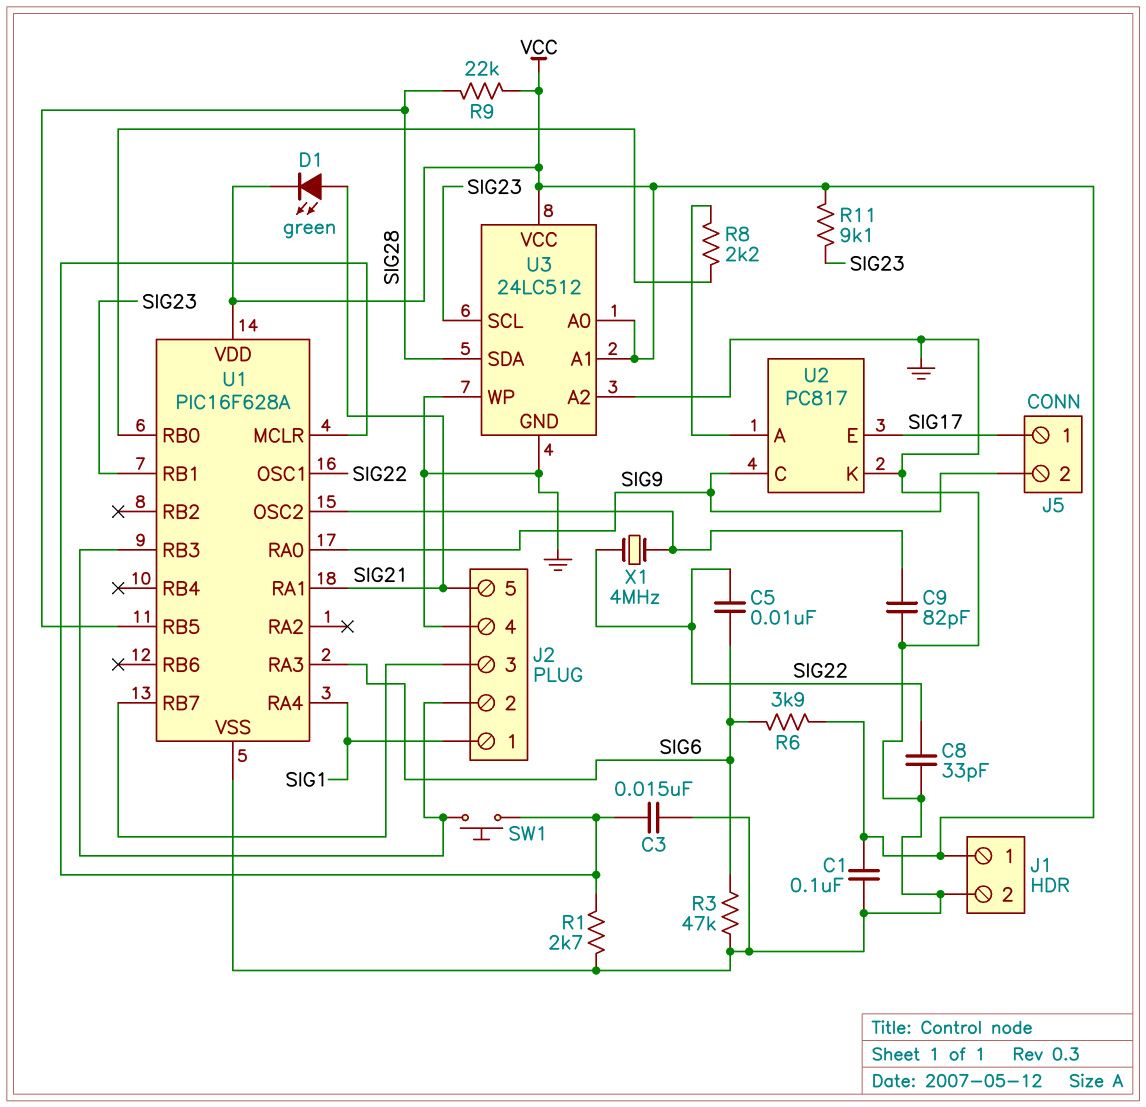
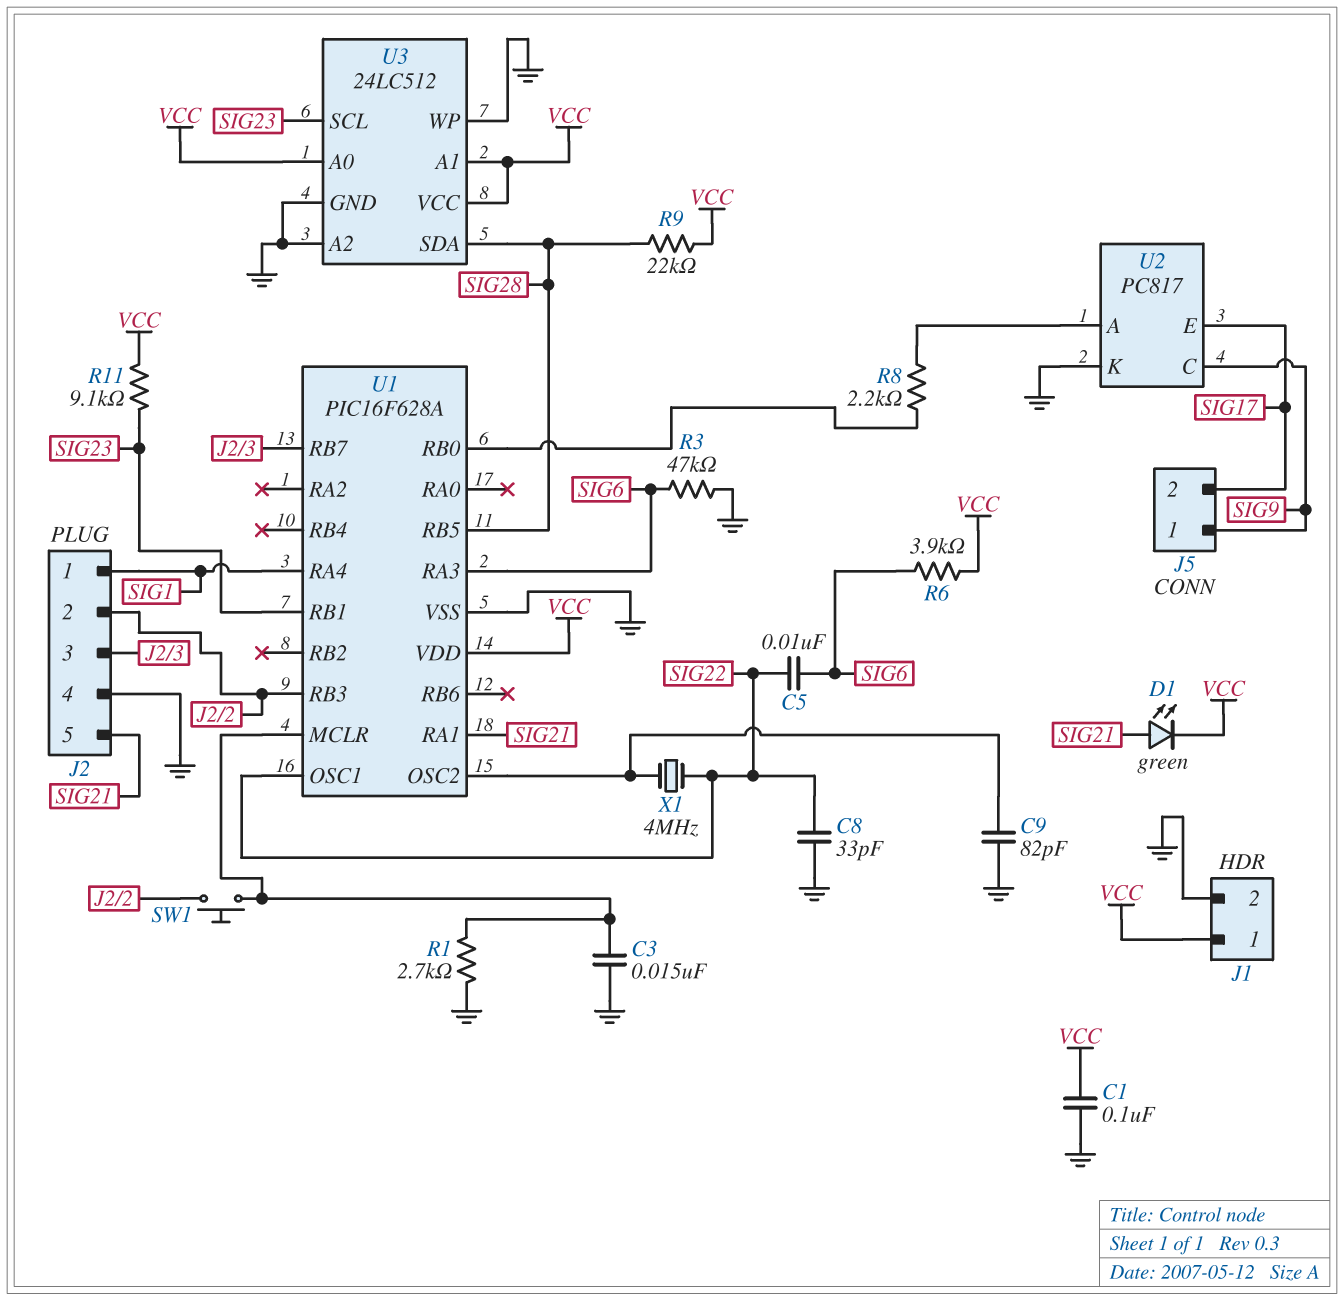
J5 pin 1: SIG17 -> SIG9
J5 pin 2: SIG9 -> SIG17
U1 pin RA0: SIG9 -> none

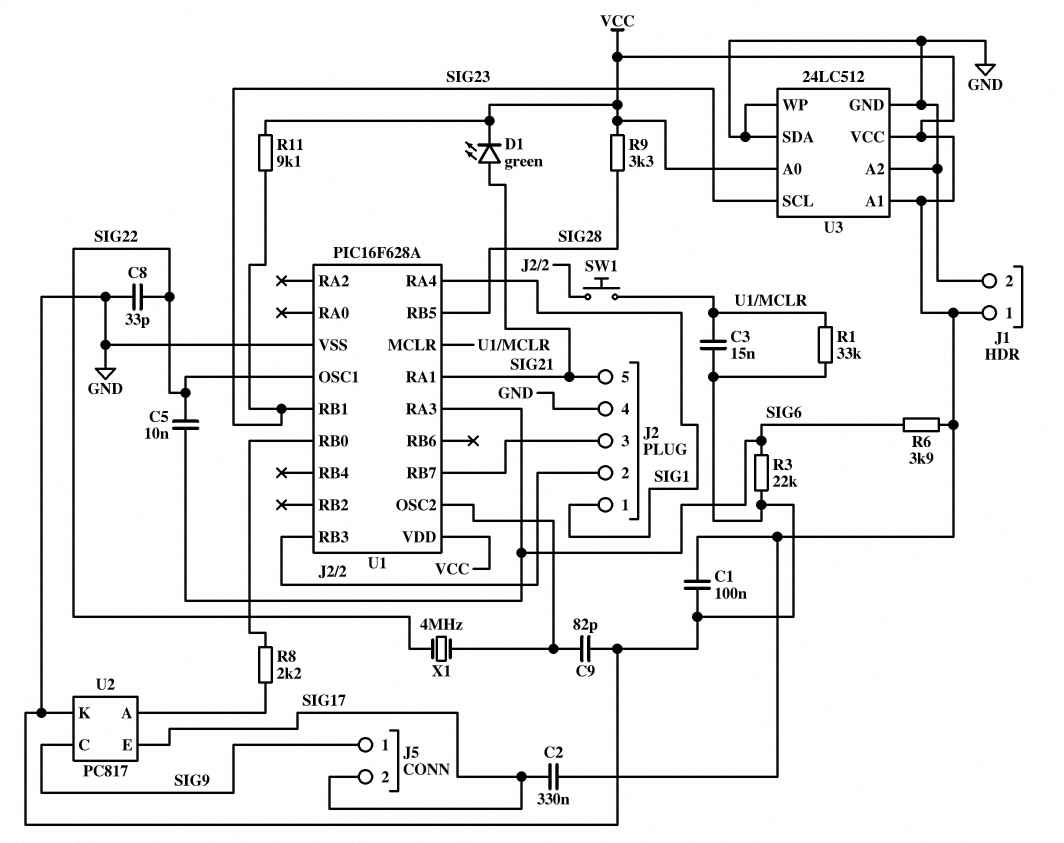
C2: none -> 330nF (SIG17, VCC)
R1: 2.7k (GND, U1/MCLR) -> 33k (GND, U1/MCLR)
R3: 47k (GND, SIG6) -> 22k (GND, SIG6)
R9: 22k (SIG28, VCC) -> 3.3k (SIG28, VCC)
U3 pin SDA: SIG28 -> GND

